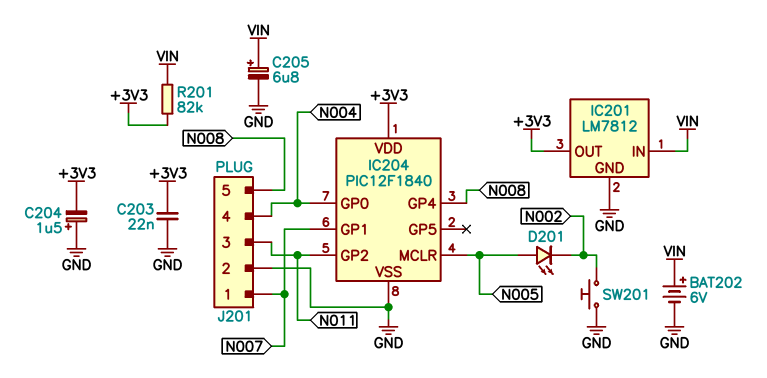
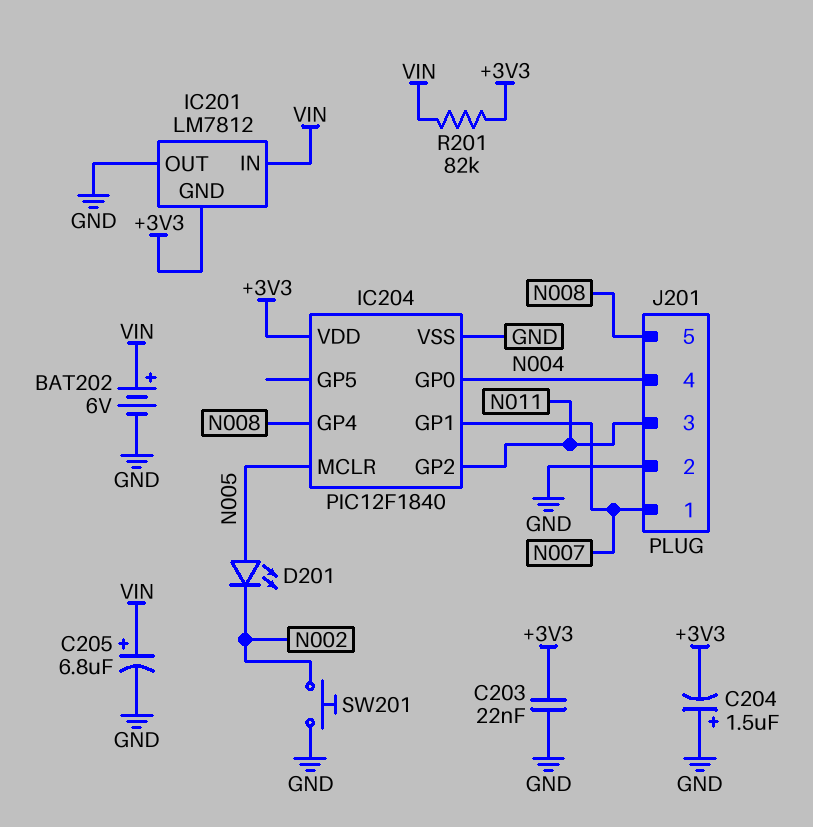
IC201 pin GND: GND -> +3V3
IC201 pin OUT: +3V3 -> GND

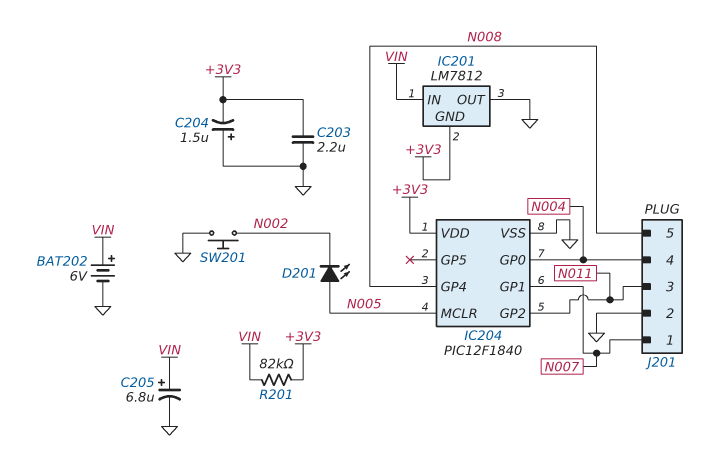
C203: 22nF (+3V3, GND) -> 2.2uF (+3V3, GND)

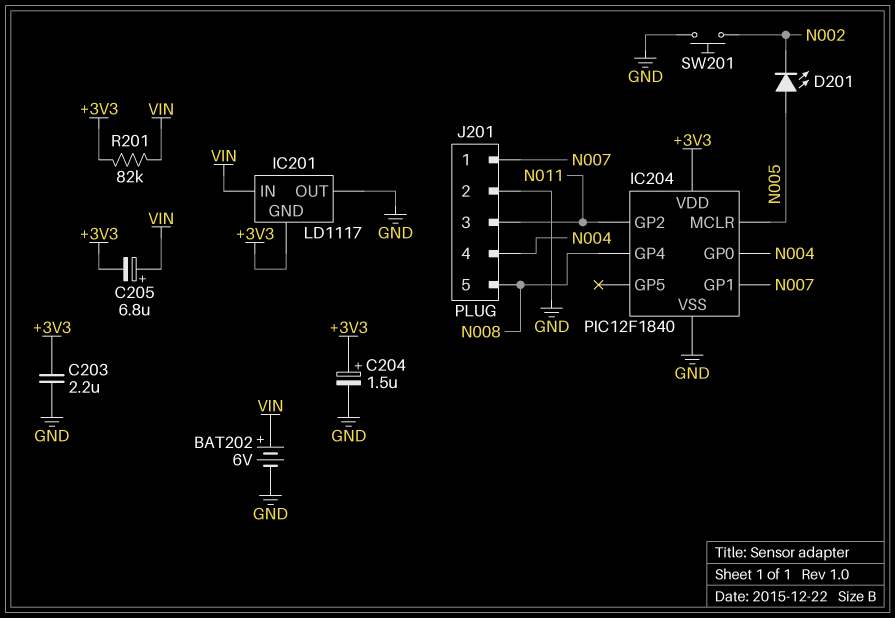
C204: 1.5uF (plus GND, minus +3V3) -> 1.5uF (plus +3V3, minus GND)
C205: 6.8uF (plus VIN, minus GND) -> 6.8uF (plus VIN, minus +3V3)
IC201: LM7812 -> LD1117

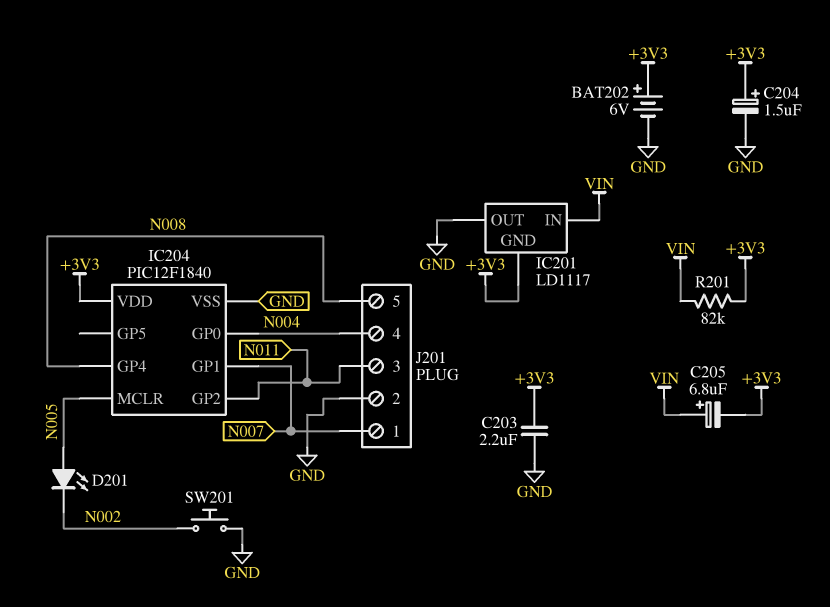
BAT202: 6V (plus VIN, minus GND) -> 6V (plus +3V3, minus GND)

